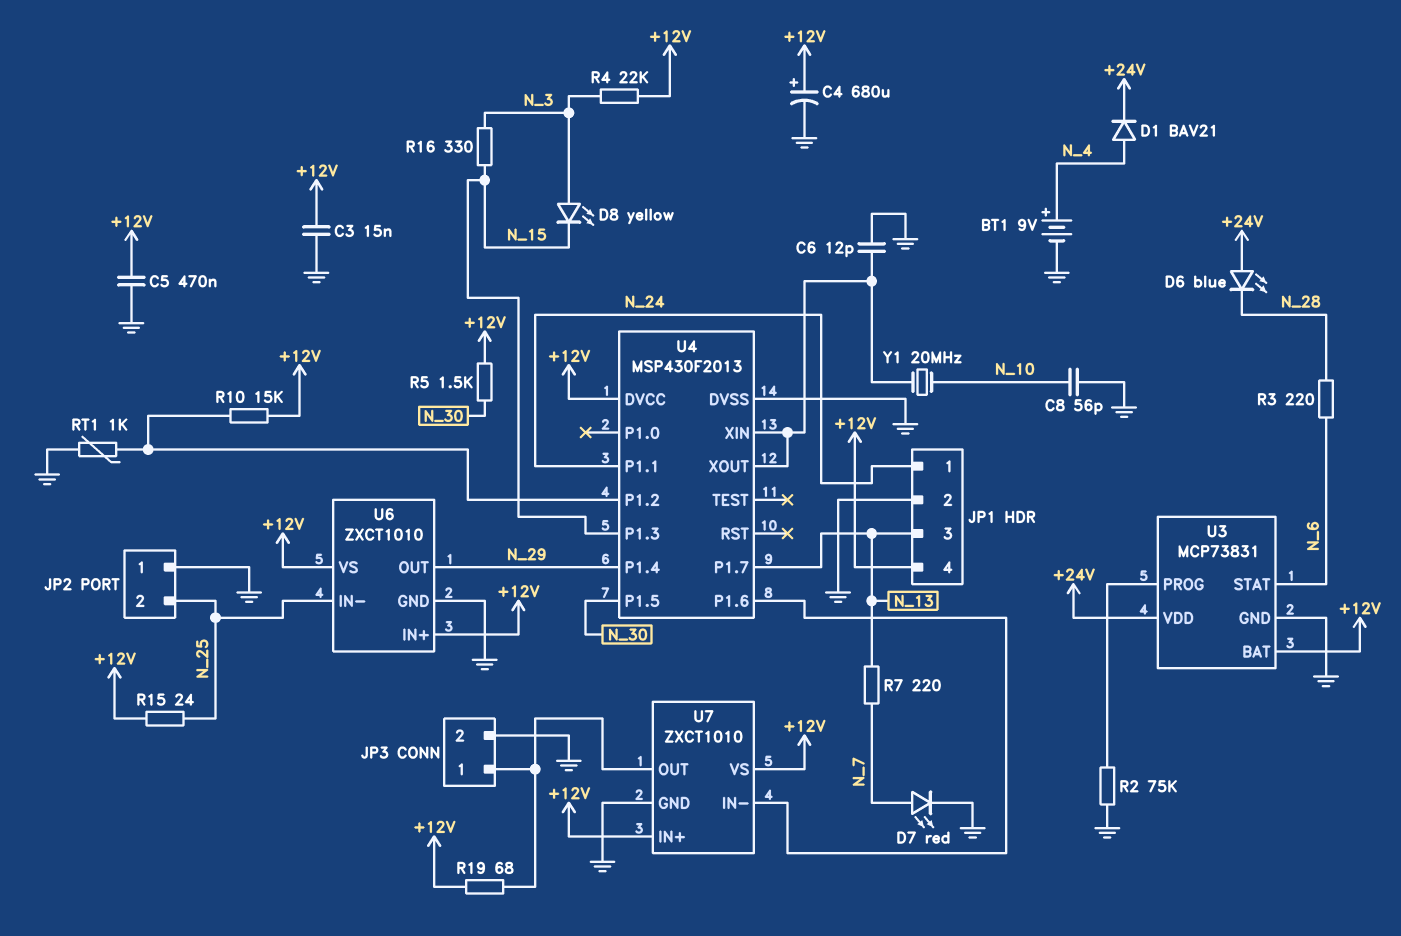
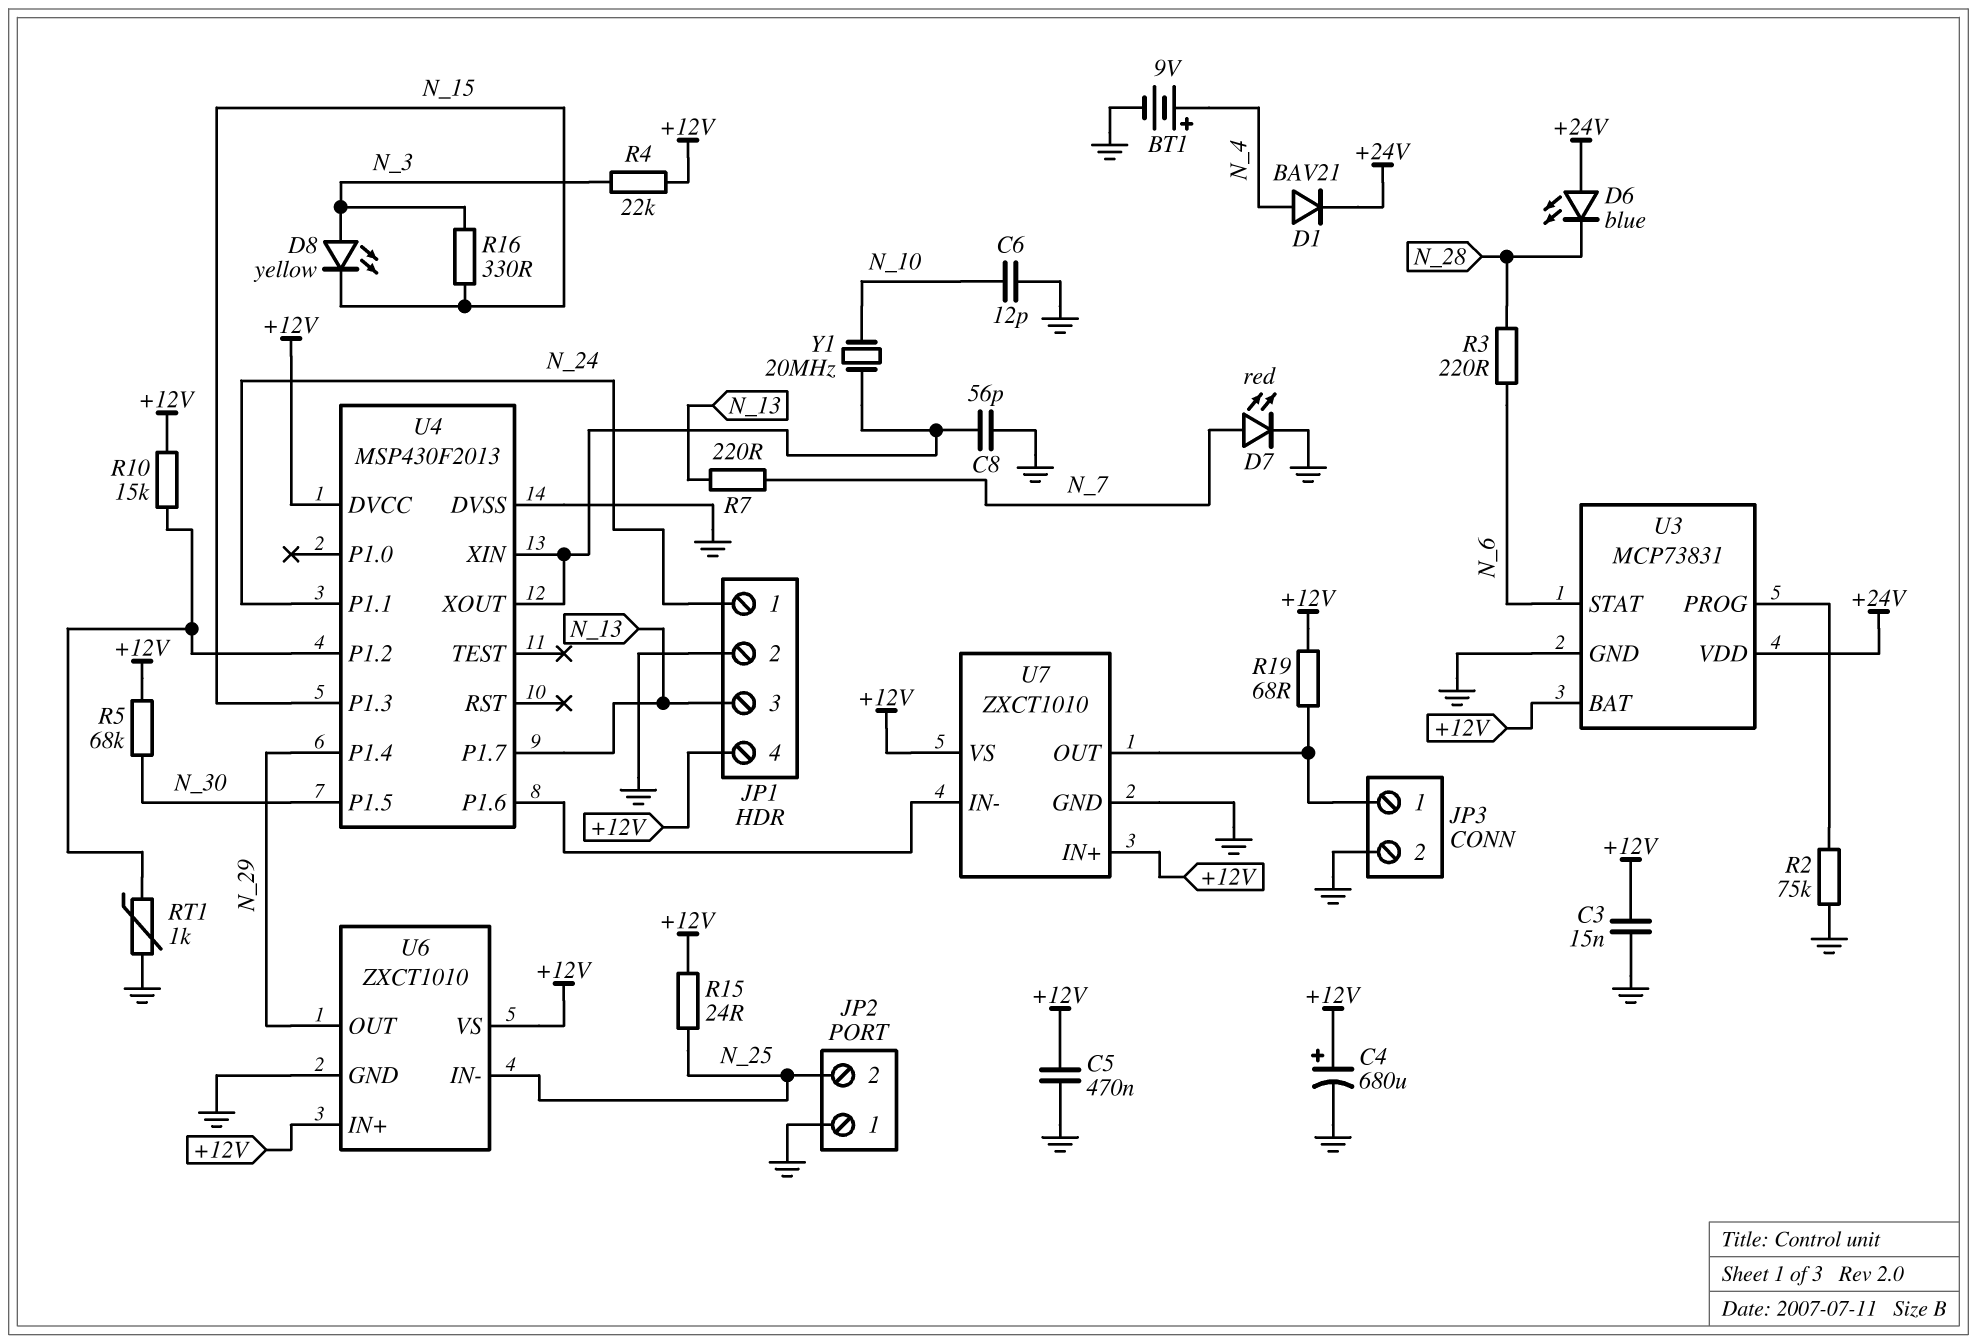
C6: 12pF (GND, U4/XIN) -> 12pF (GND, N_10)
C8: 56pF (GND, N_10) -> 56pF (GND, U4/XIN)
R5: 1.5k (+12V, N_30) -> 68k (+12V, N_30)

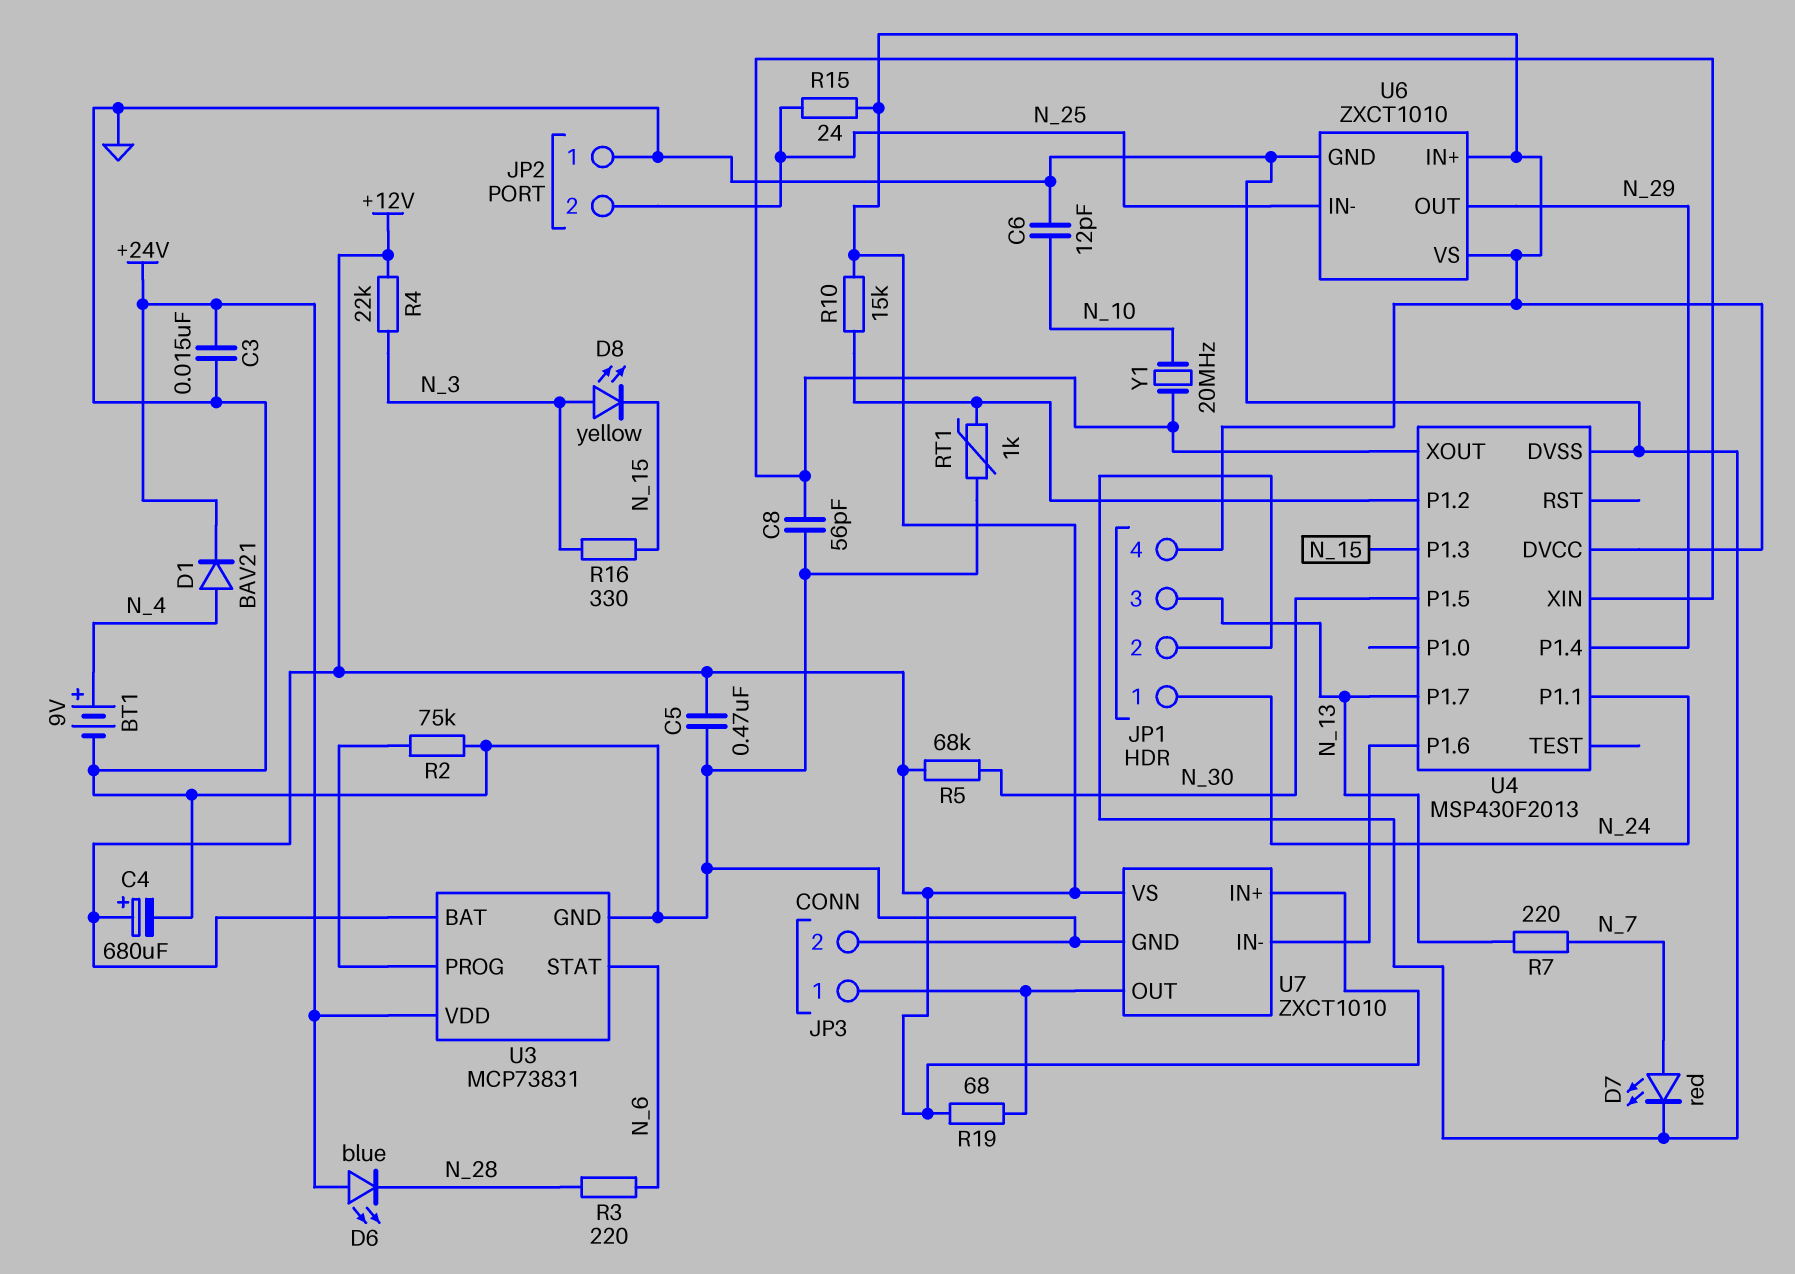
C3: 15nF (+12V, GND) -> 15nF (+24V, GND)

